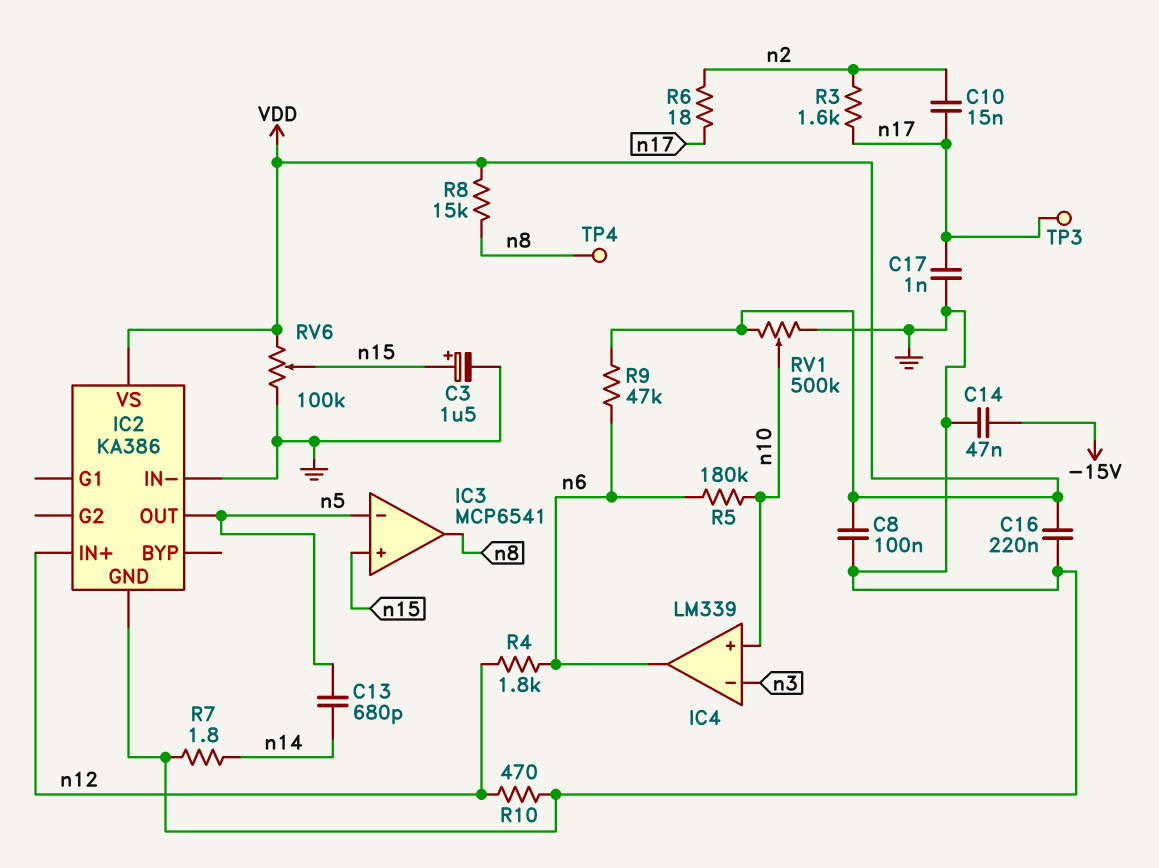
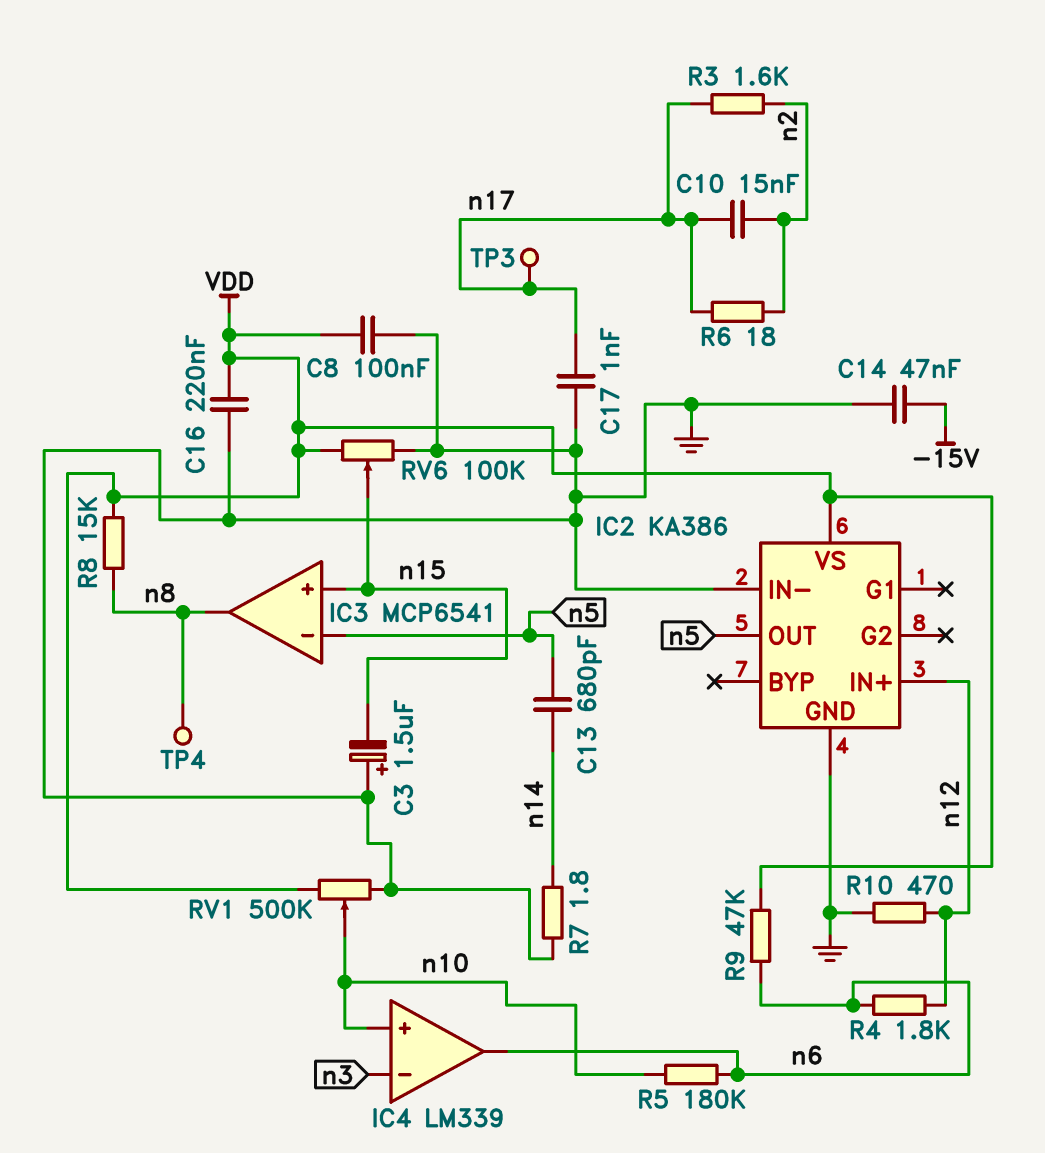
C3: 1.5uF (plus n15, minus GND) -> 1.5uF (plus GND, minus n15)

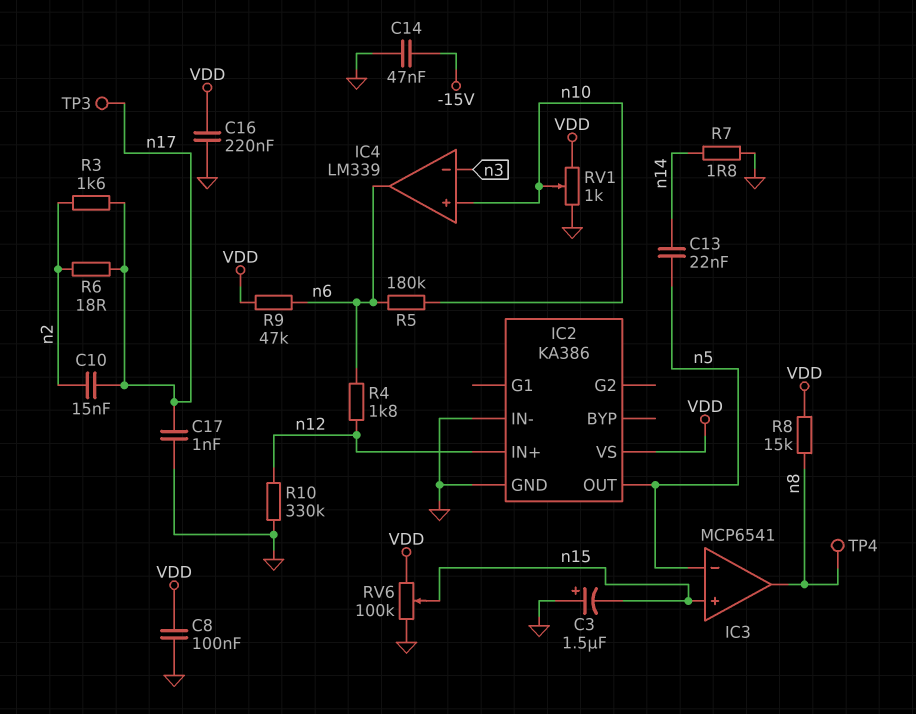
C13: 680pF (n5, n14) -> 22nF (n5, n14)
R10: 470 (GND, n12) -> 330k (GND, n12)
RV1: 500k (GND, VDD, wiper n10) -> 1k (GND, VDD, wiper n10)

